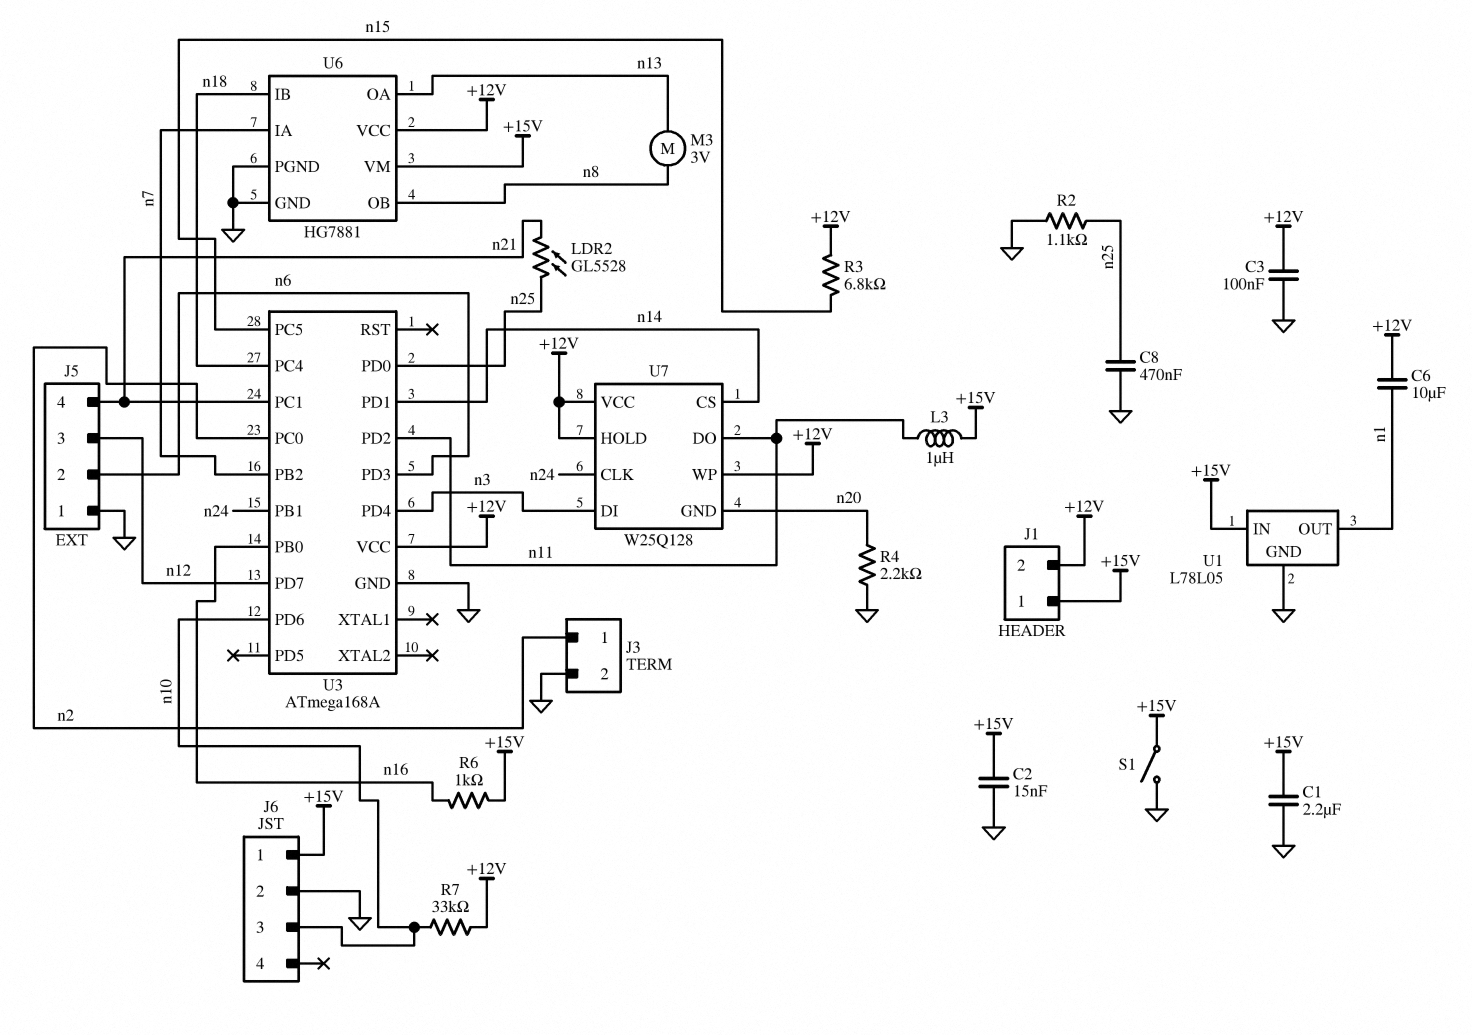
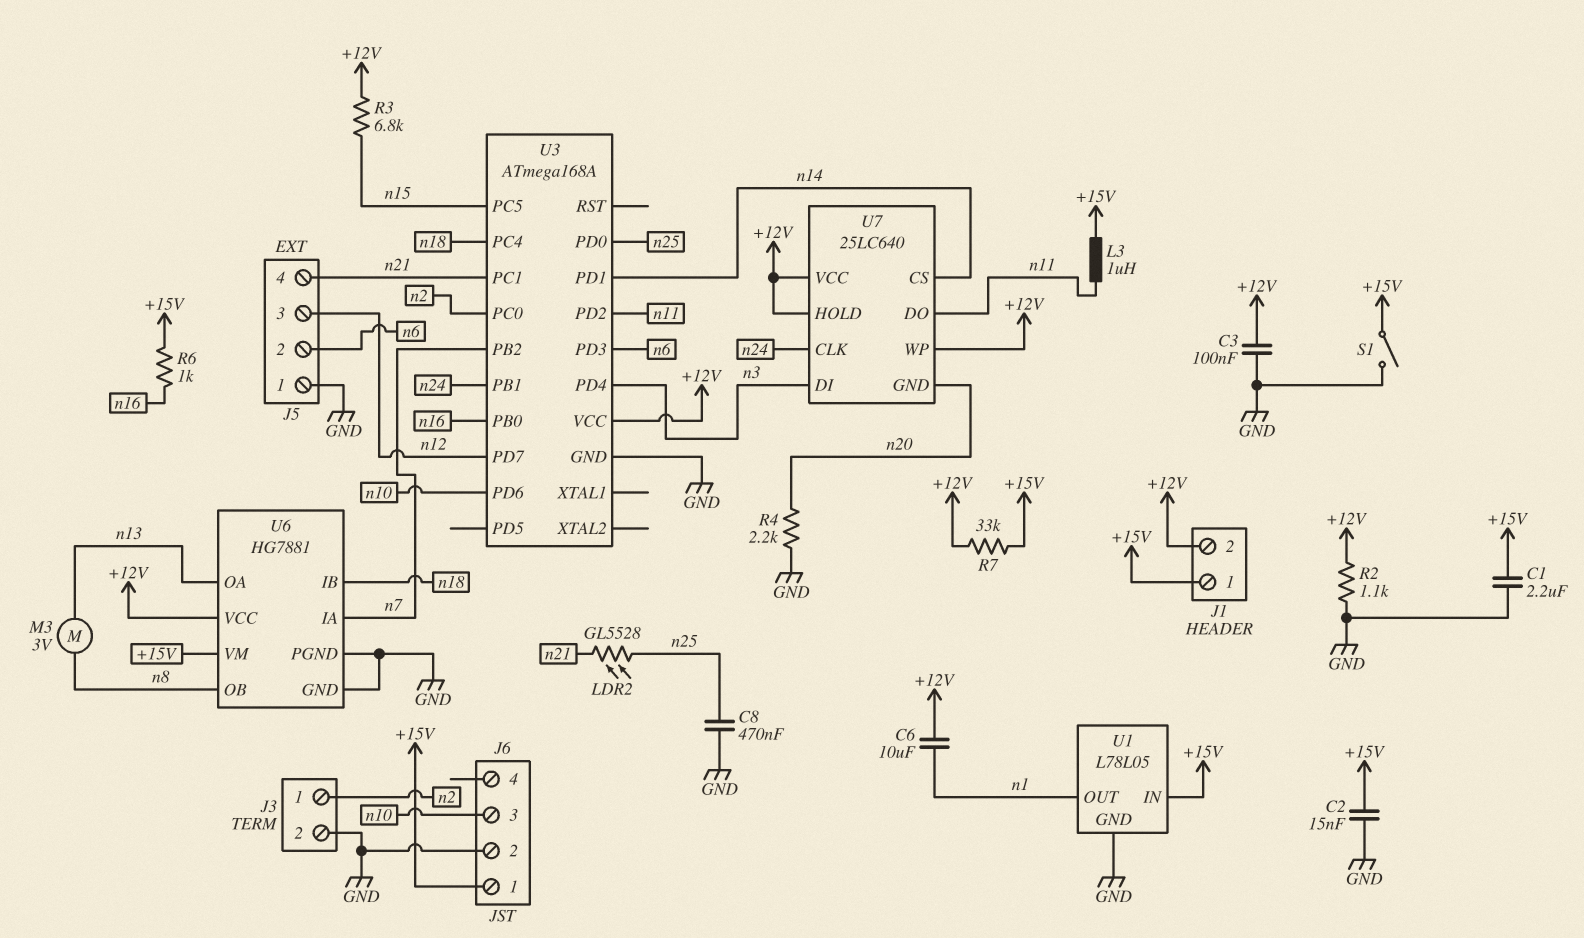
R2: 1.1k (GND, n25) -> 1.1k (+12V, GND)
R7: 33k (+12V, n10) -> 33k (+12V, +15V)
U7: W25Q128 -> 25LC640

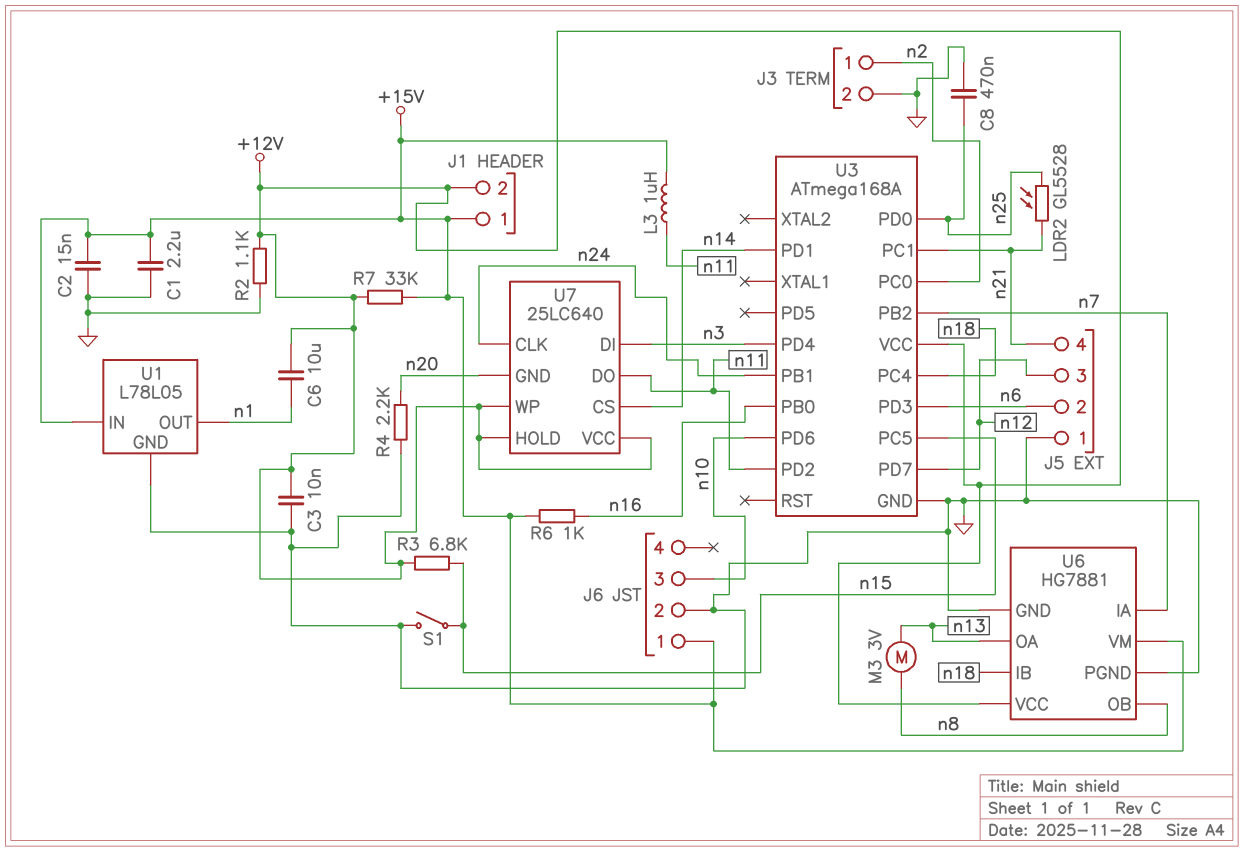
C3: 100nF (+12V, GND) -> 10nF (+12V, GND)
S1: switch (+15V, GND) -> switch (GND, n15)

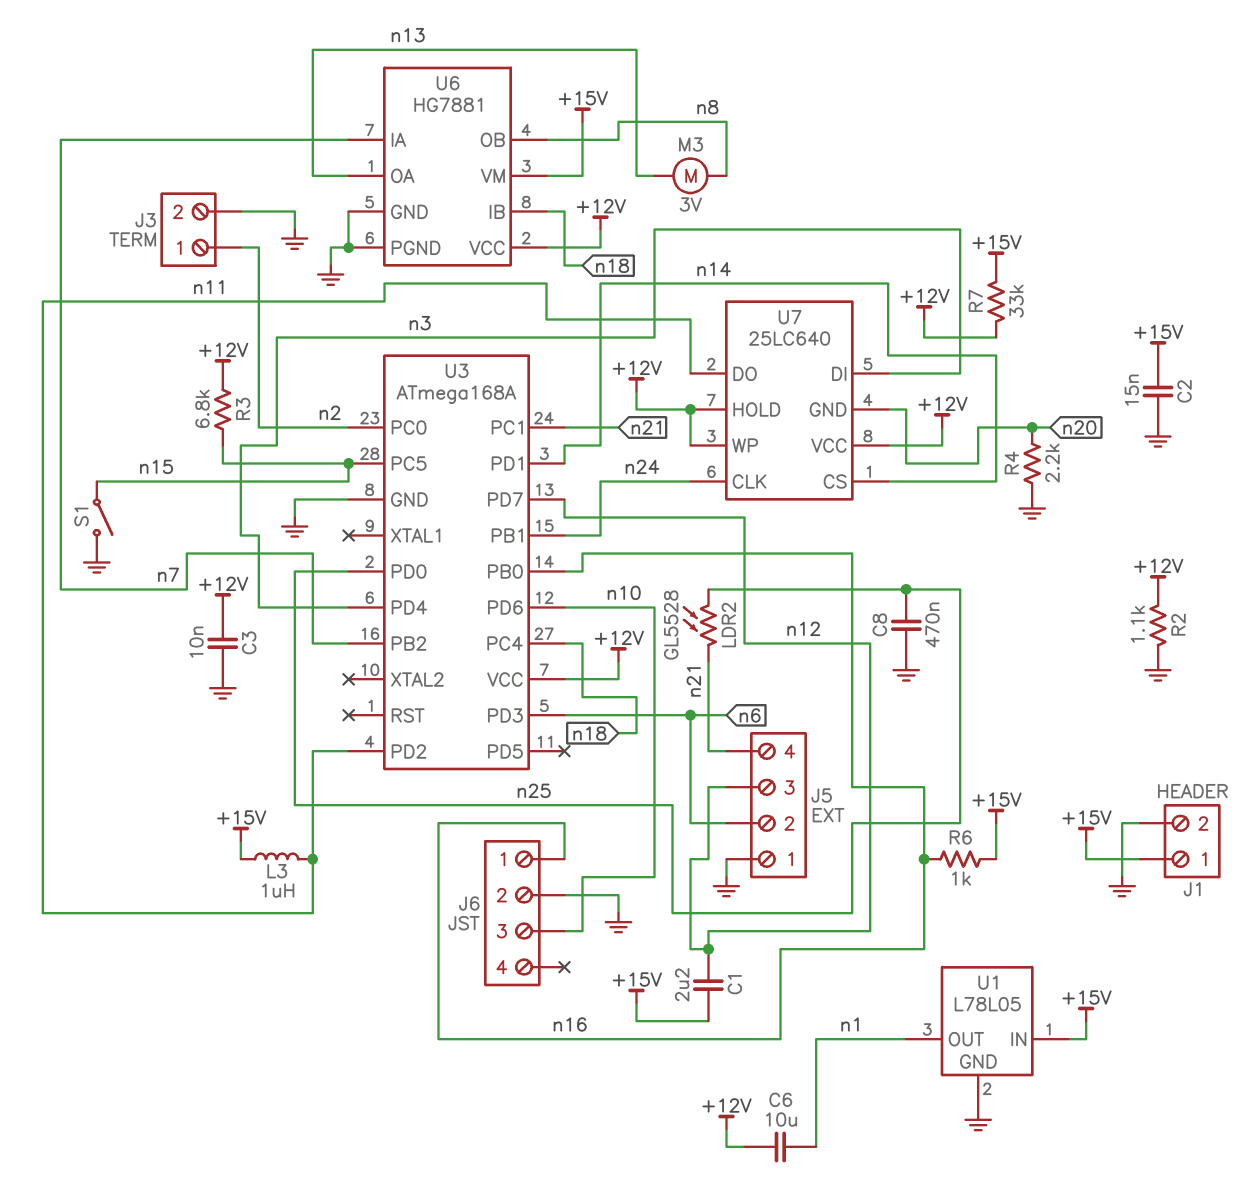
C1: 2.2uF (+15V, GND) -> 2.2uF (+15V, n12)
J1 pin 2: +12V -> GND
J6 pin 1: +15V -> n16

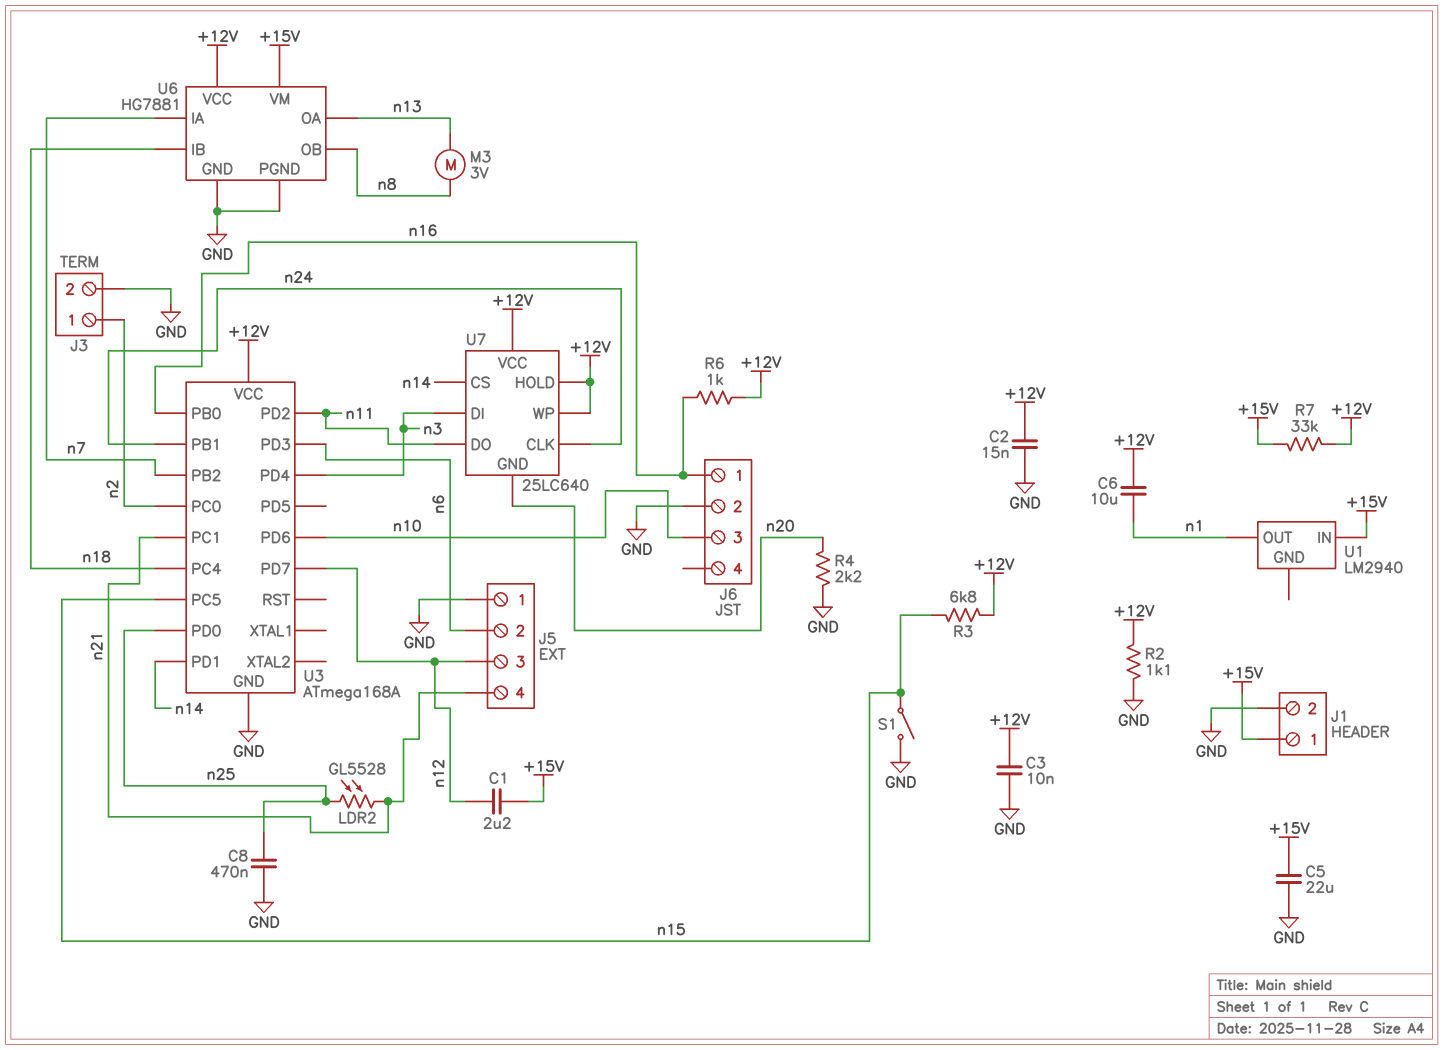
C2: 15nF (+15V, GND) -> 15nF (+12V, GND)
C5: none -> 22uF (+15V, GND)
L3: 1uH (+15V, n11) -> none
R6: 1k (+15V, n16) -> 1k (+12V, n16)
U1: L78L05 -> LM2940
U1 pin GND: GND -> none

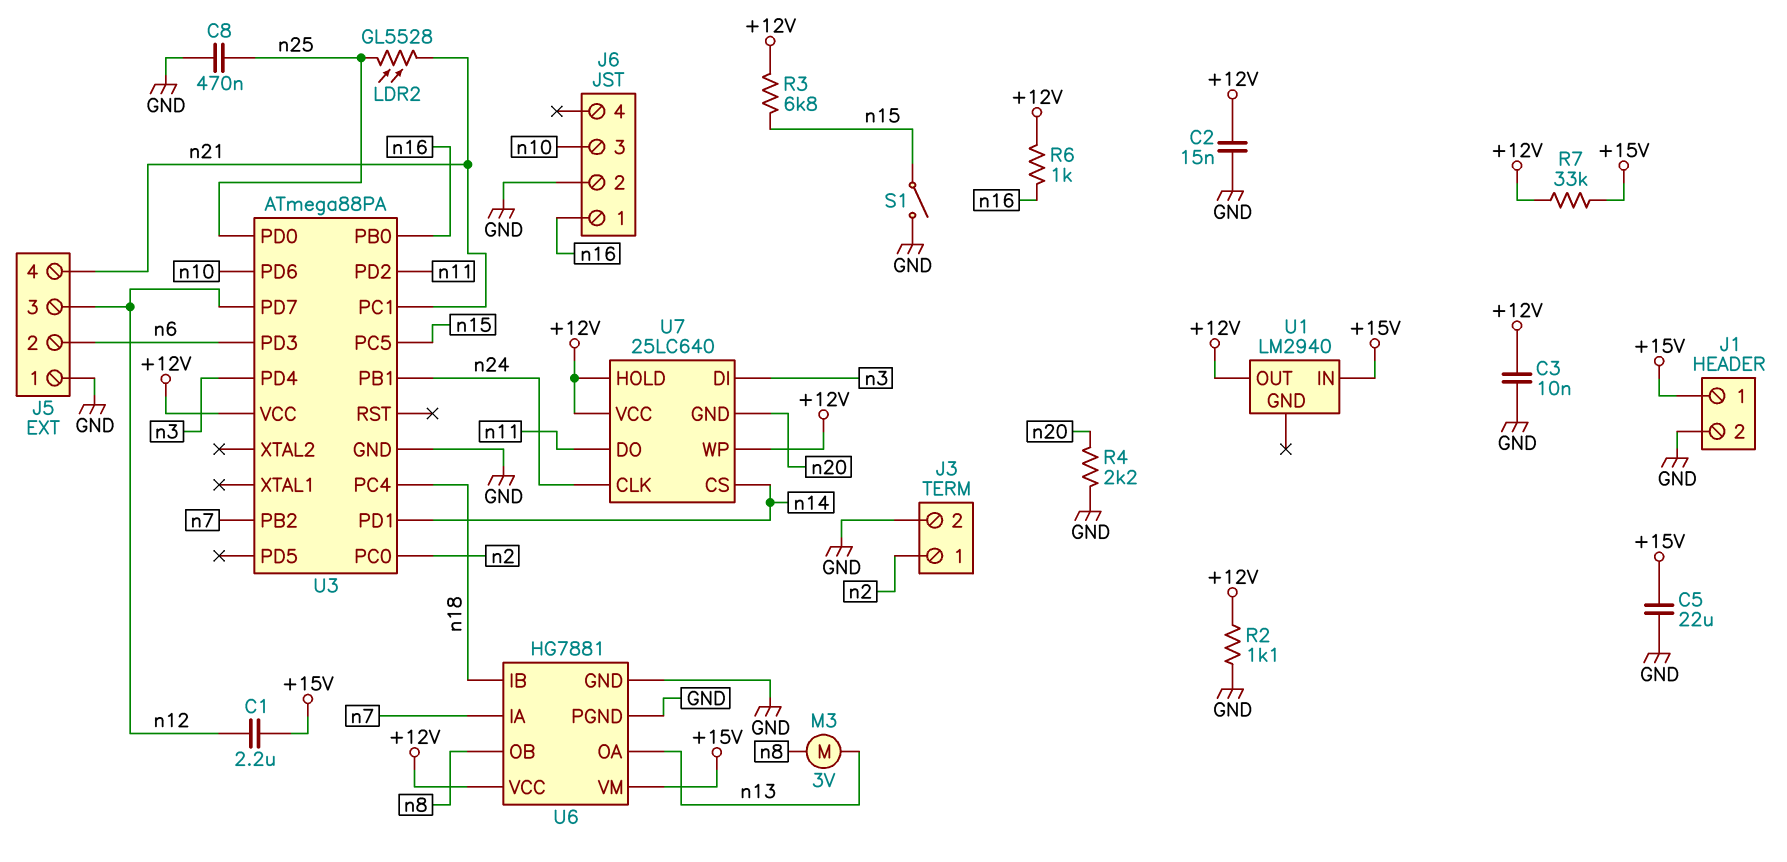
C6: 10uF (+12V, n1) -> none
U1 pin OUT: n1 -> +12V
U3: ATmega168A -> ATmega88PA

